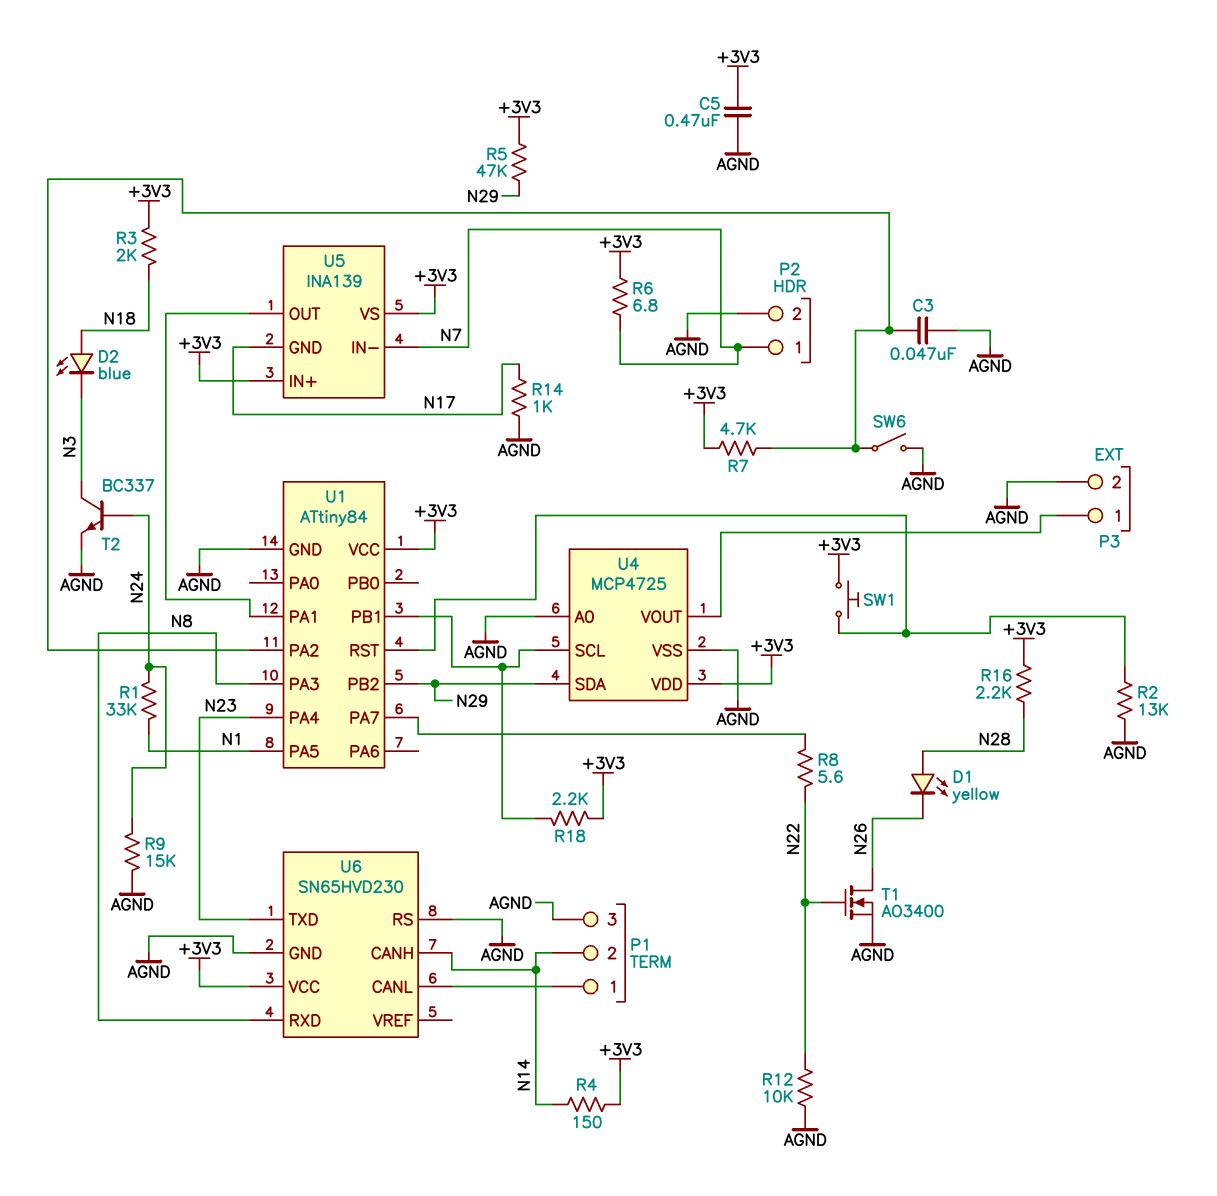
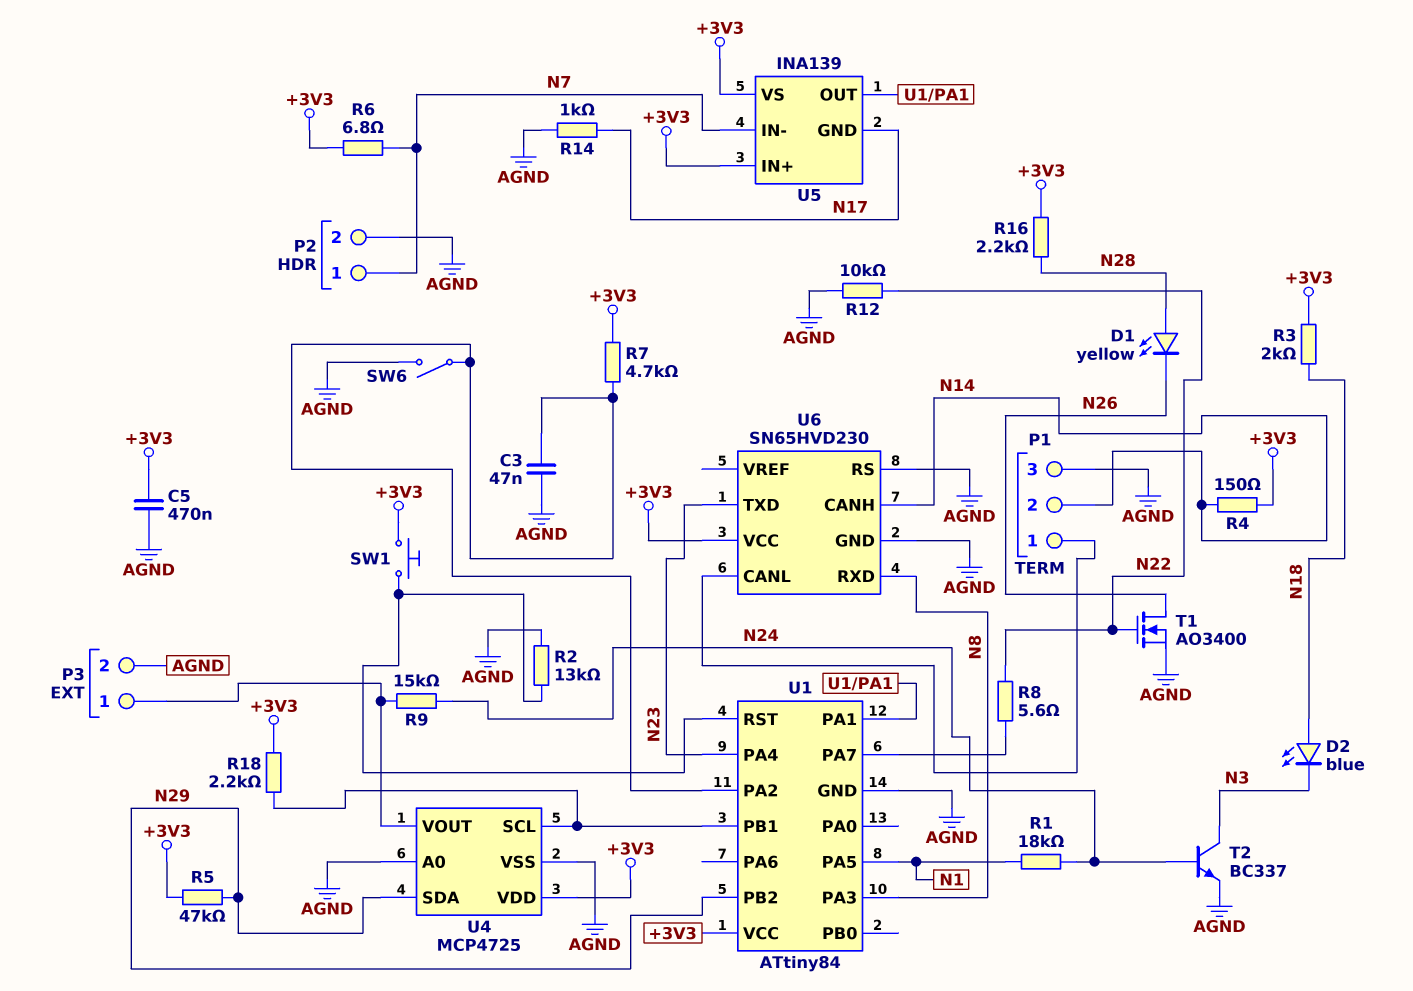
R1: 33k (N1, N24) -> 18k (N1, N24)
R9: 15k (AGND, N24) -> 15k (N24, P3/1)

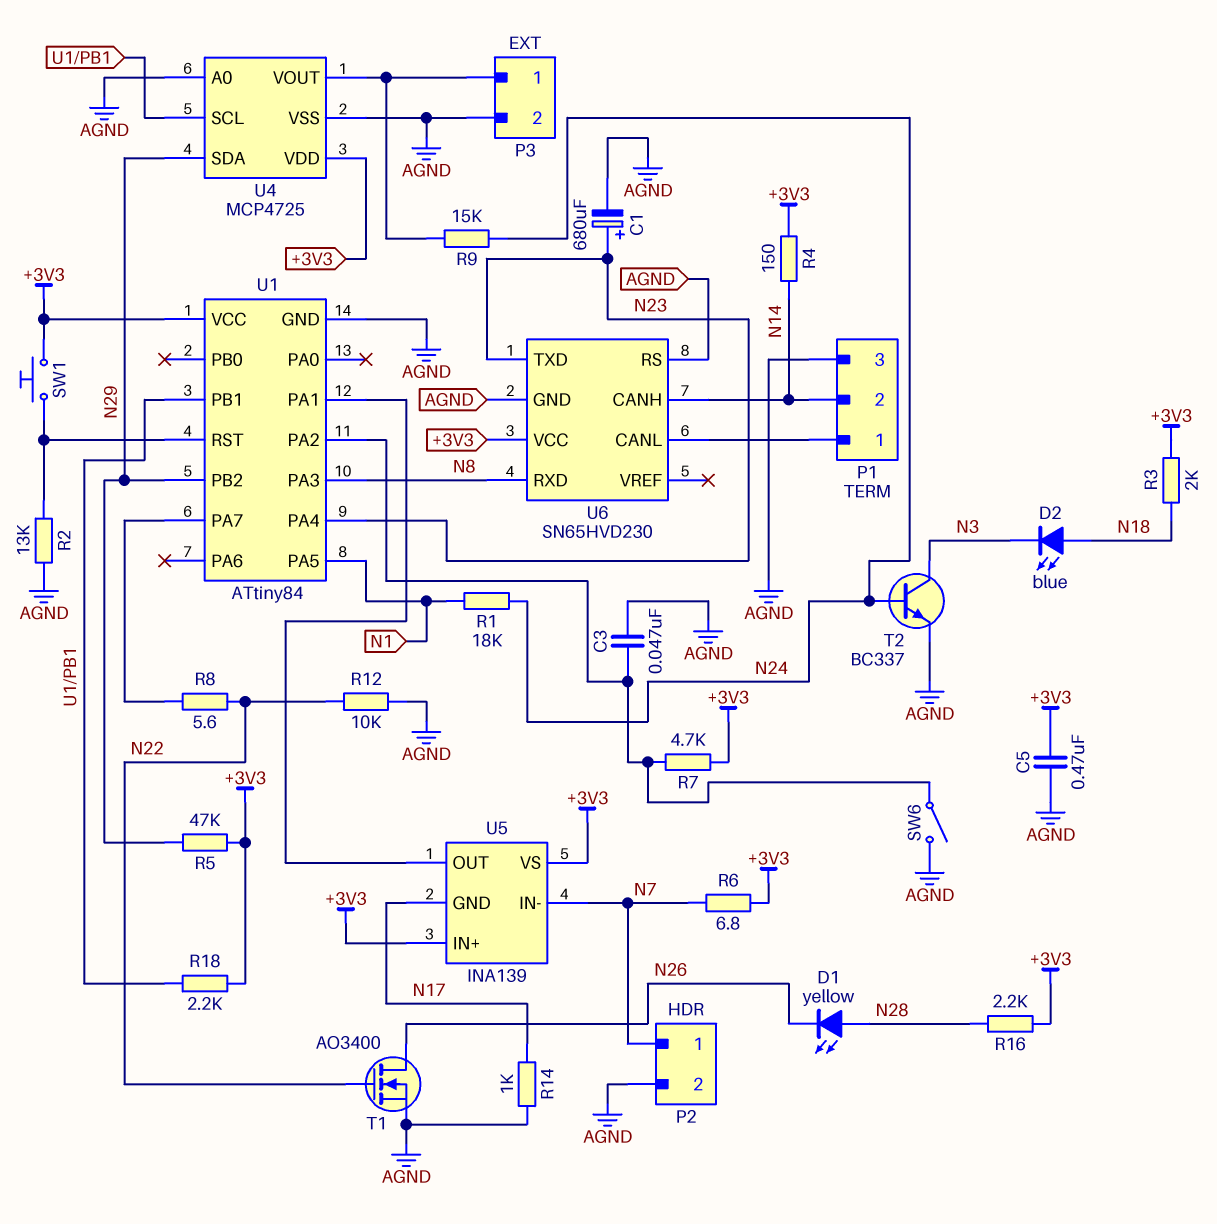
C1: none -> 680uF (plus N23, minus AGND)

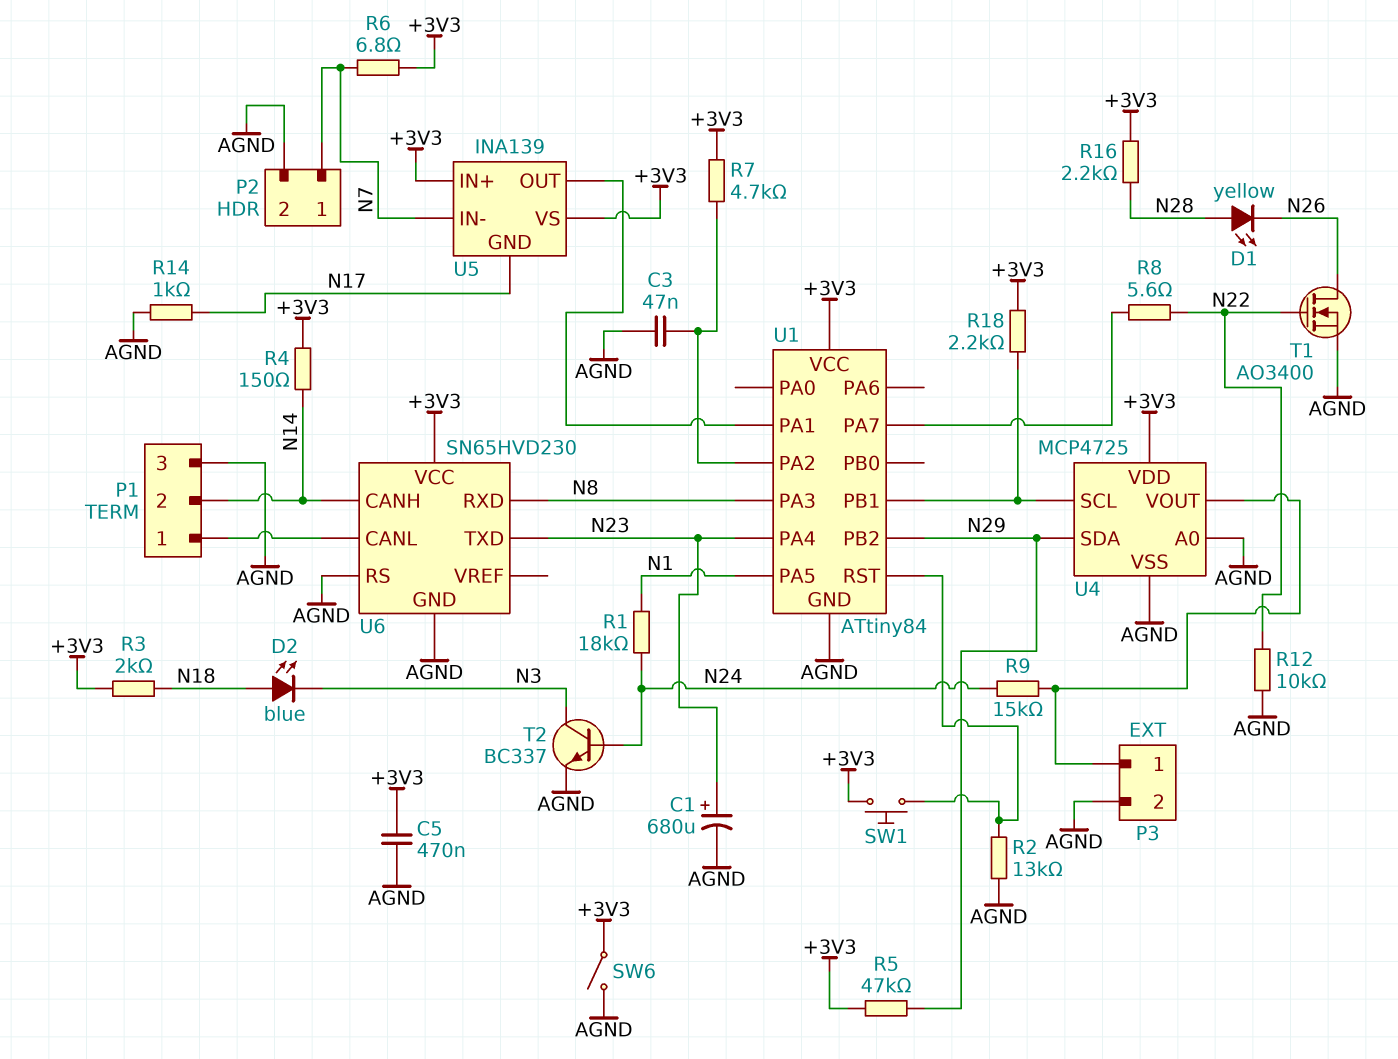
SW6: switch (AGND, U1/PA2) -> switch (+3V3, AGND)

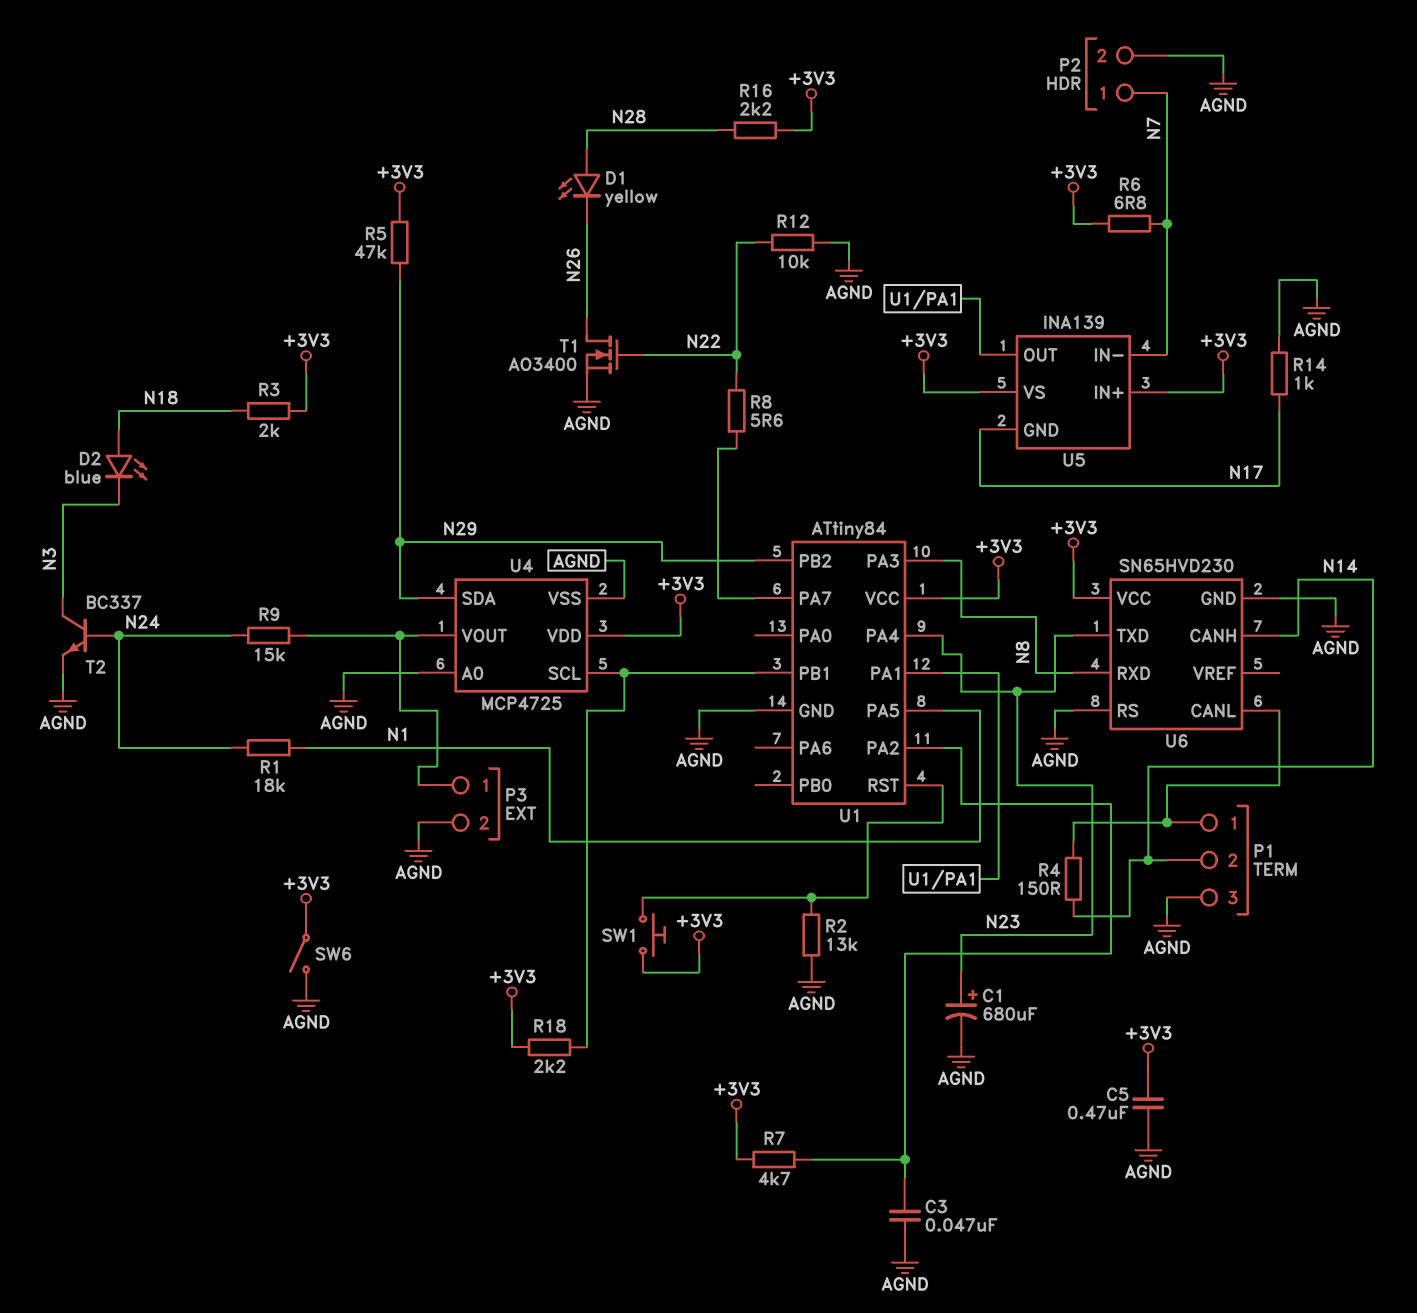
R4: 150 (+3V3, N14) -> 150 (N14, P1/1)

